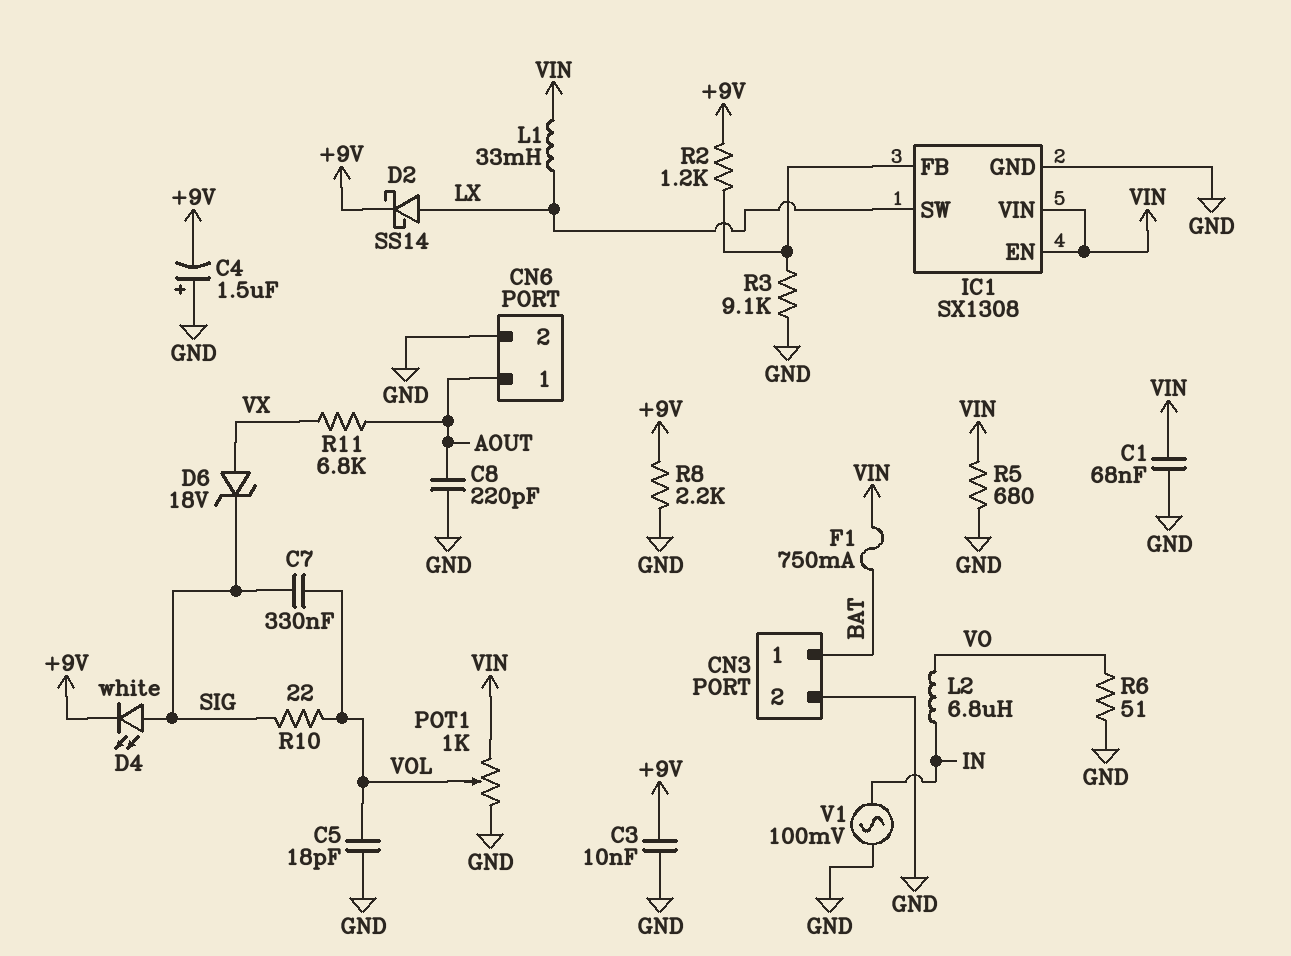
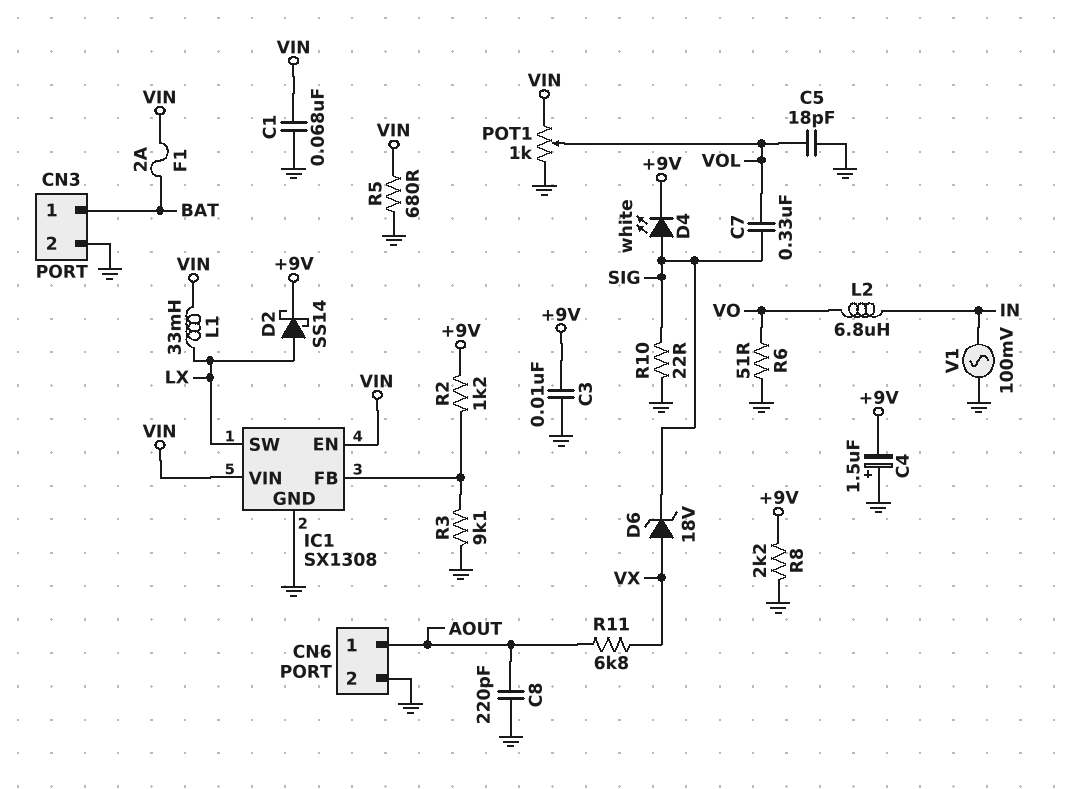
F1: 750mA (BAT, VIN) -> 2A (BAT, VIN)
R10: 22 (SIG, VOL) -> 22 (GND, SIG)

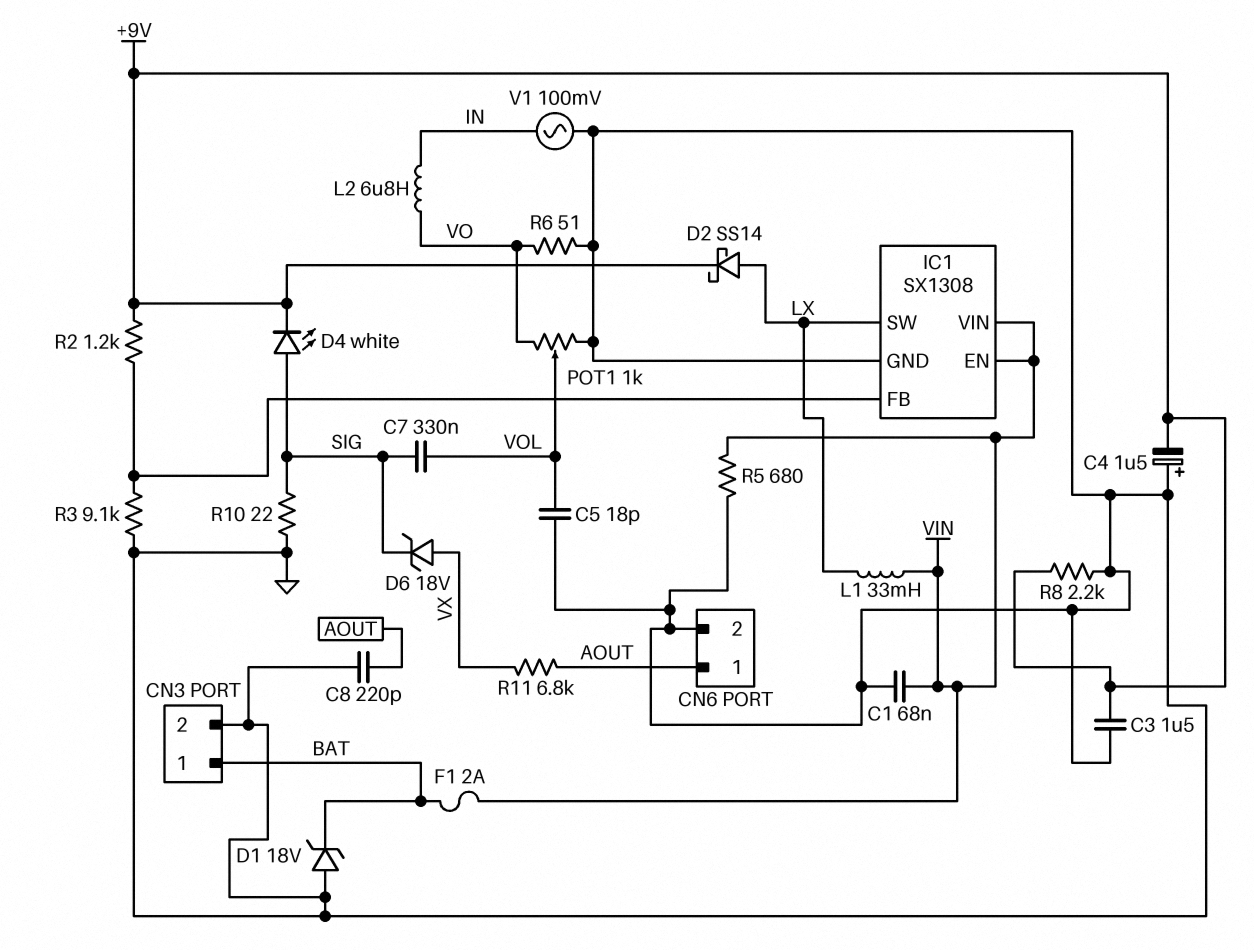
C3: 10nF (+9V, GND) -> 1.5uF (+9V, GND)
D1: none -> zener 18V (A GND, K BAT)
POT1: 1k (GND, VIN, wiper VOL) -> 1k (GND, VO, wiper VOL)

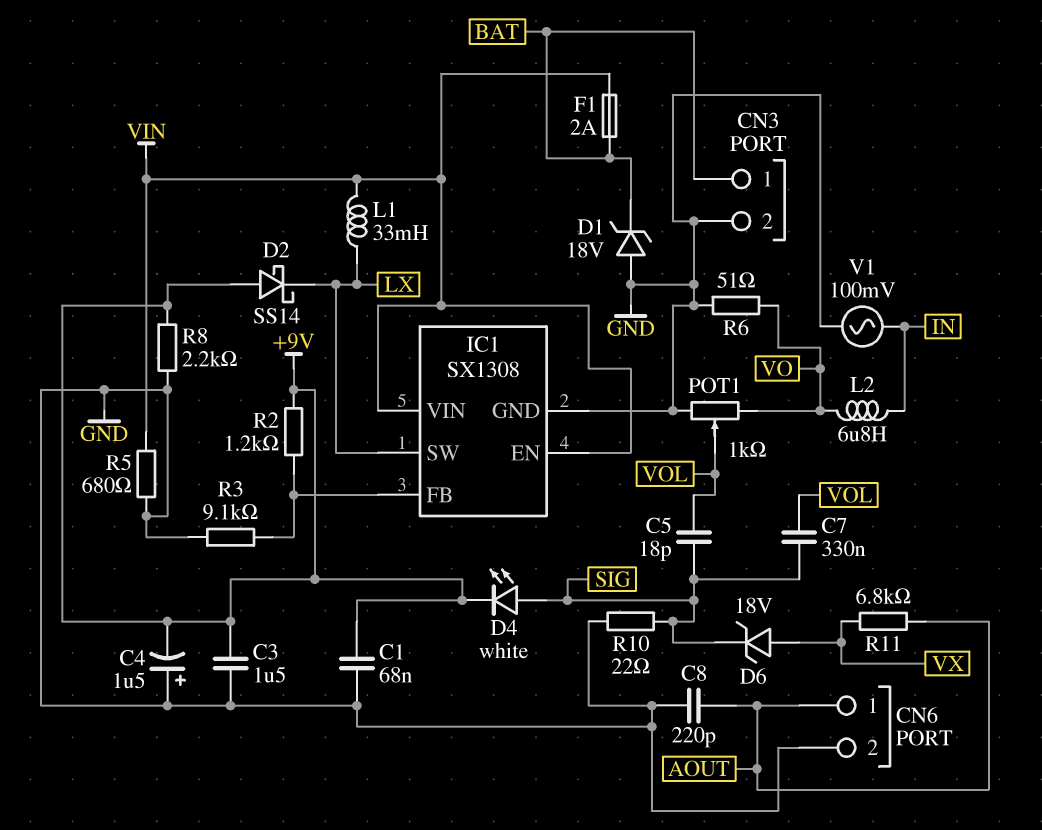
C1: 68nF (GND, VIN) -> 68nF (+9V, GND)
C5: 18pF (GND, VOL) -> 18pF (SIG, VOL)
D2: schottky SS14 (A LX, K +9V) -> schottky SS14 (A +9V, K LX)

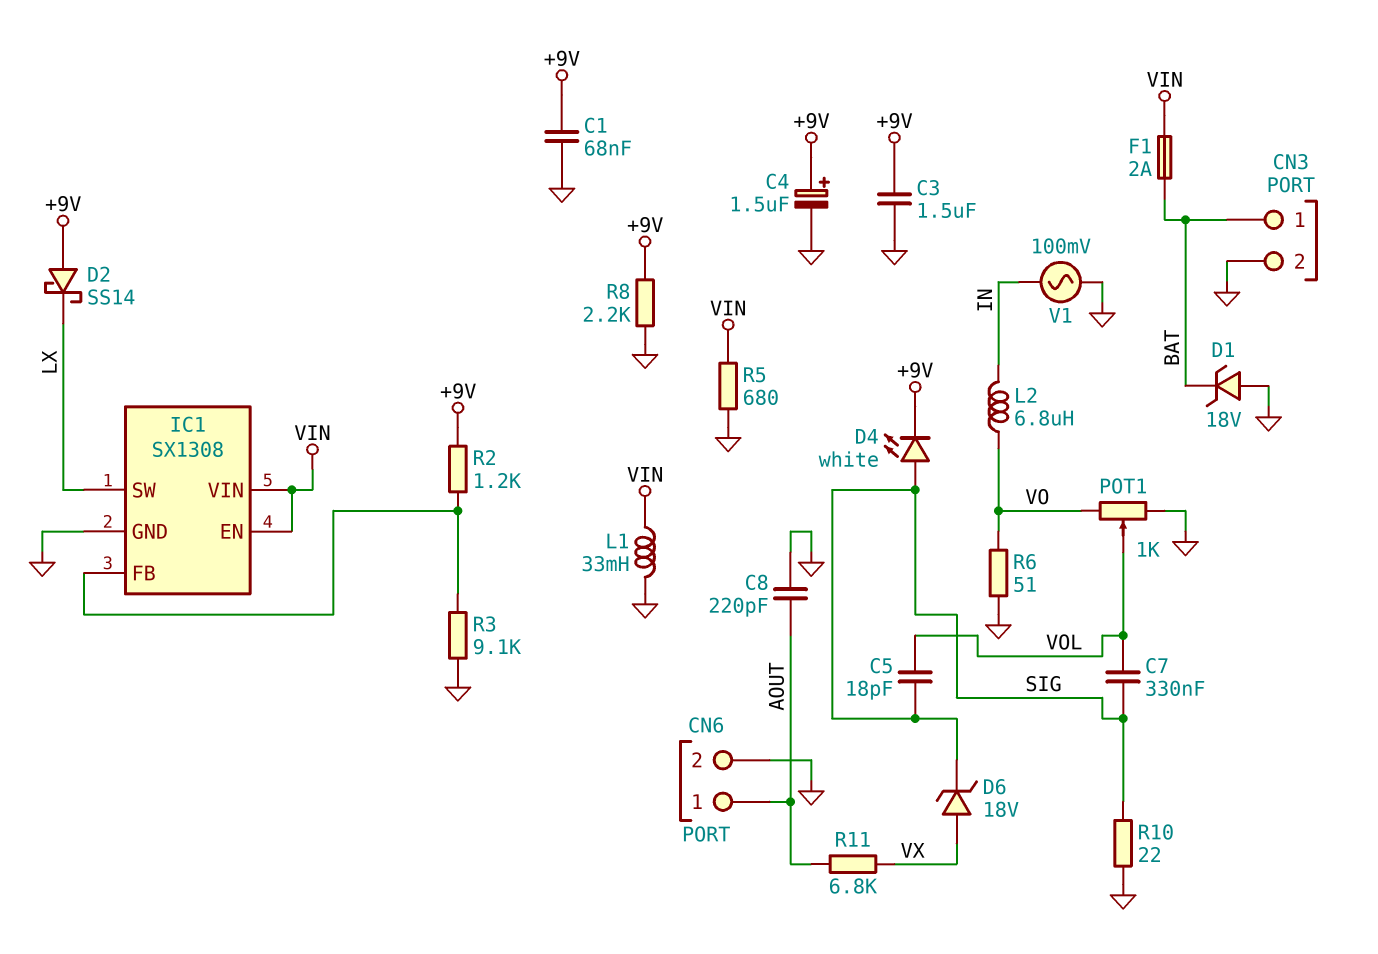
C4: 1.5uF (plus GND, minus +9V) -> 1.5uF (plus +9V, minus GND)
L1: 33mH (LX, VIN) -> 33mH (GND, VIN)

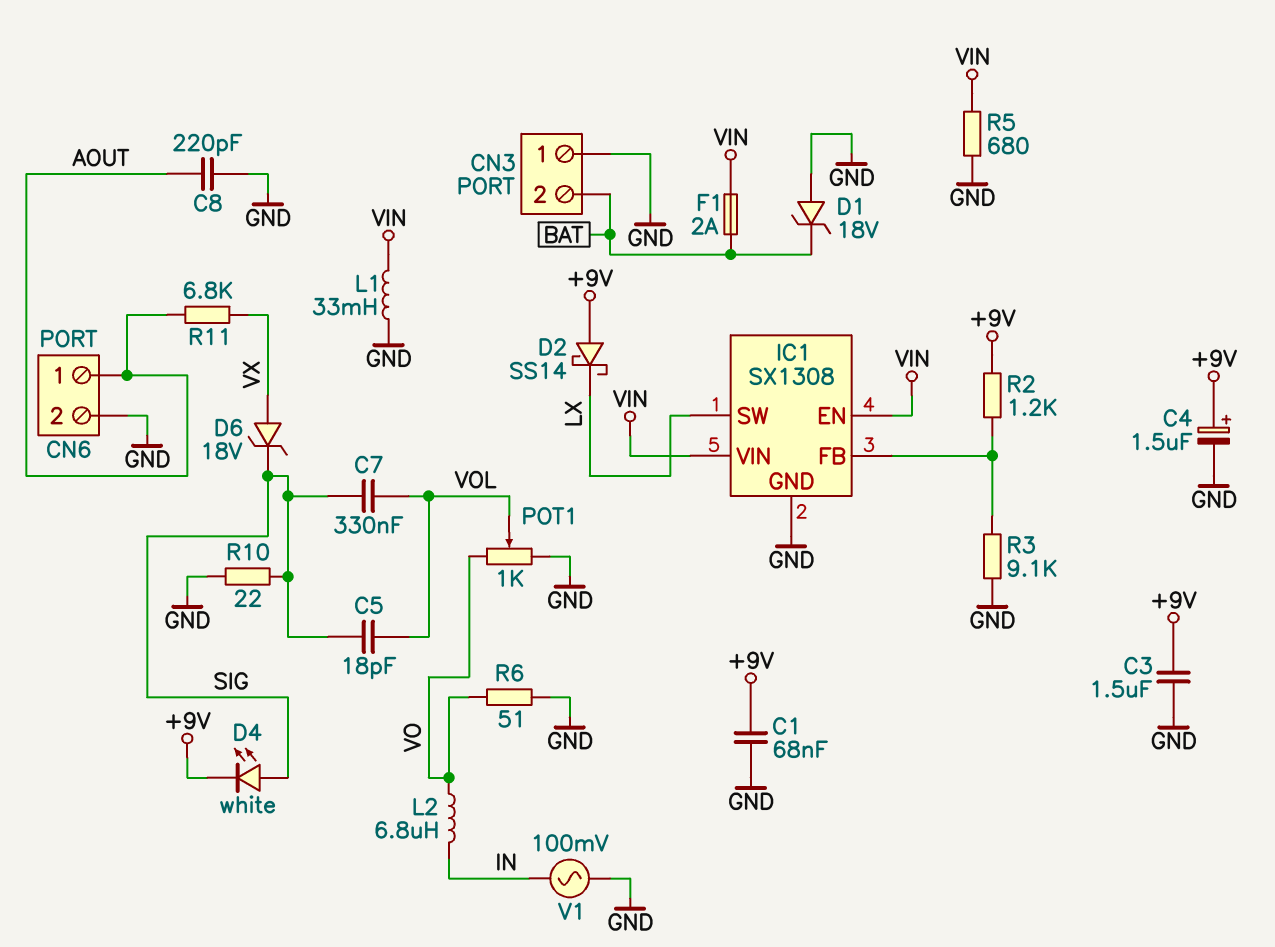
CN3 pin 1: BAT -> GND
CN3 pin 2: GND -> BAT
R8: 2.2k (+9V, GND) -> none

